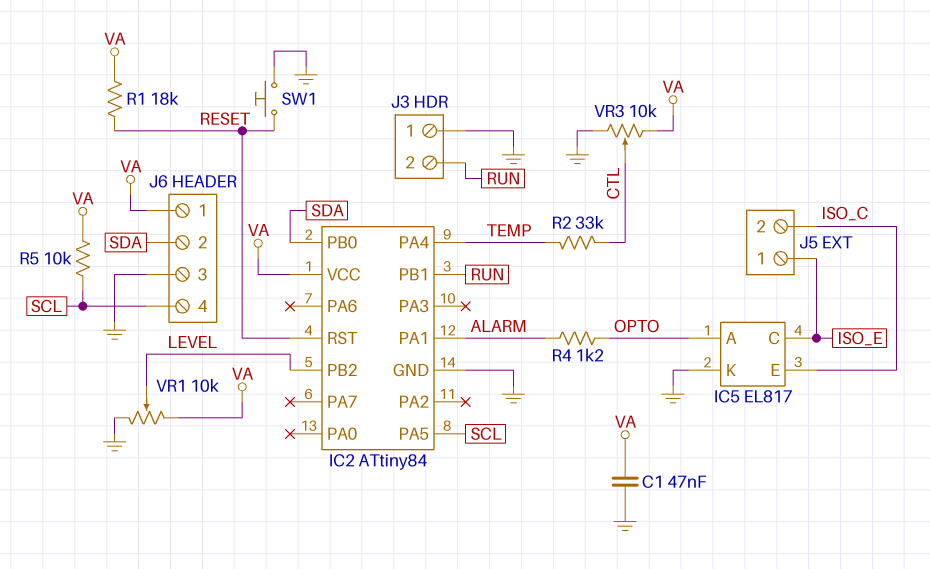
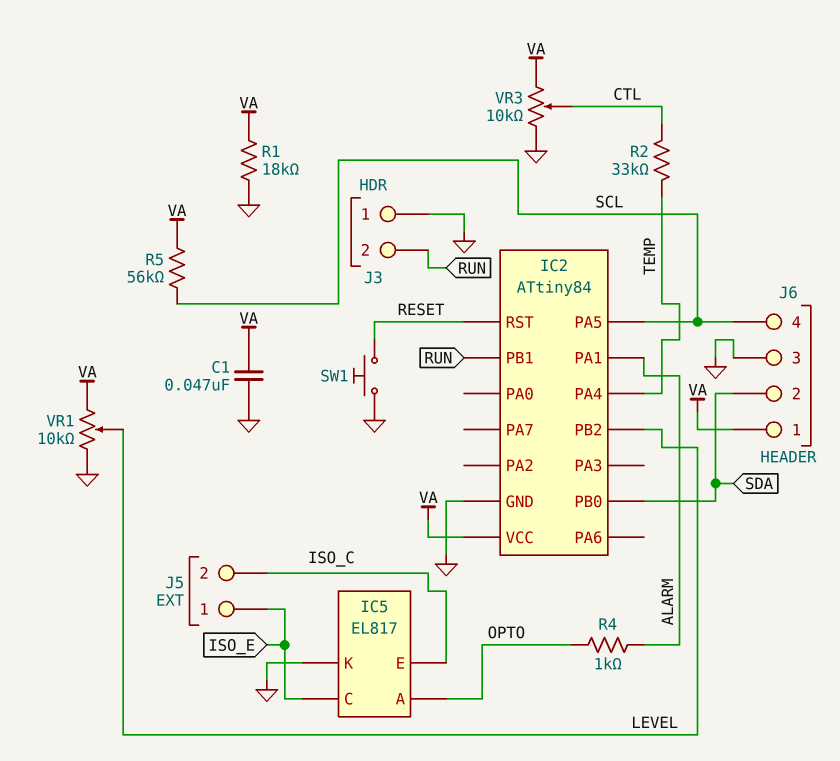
R1: 18k (RESET, VA) -> 18k (GND, VA)
R4: 1.2k (ALARM, OPTO) -> 1k (ALARM, OPTO)
R5: 10k (SCL, VA) -> 56k (SCL, VA)

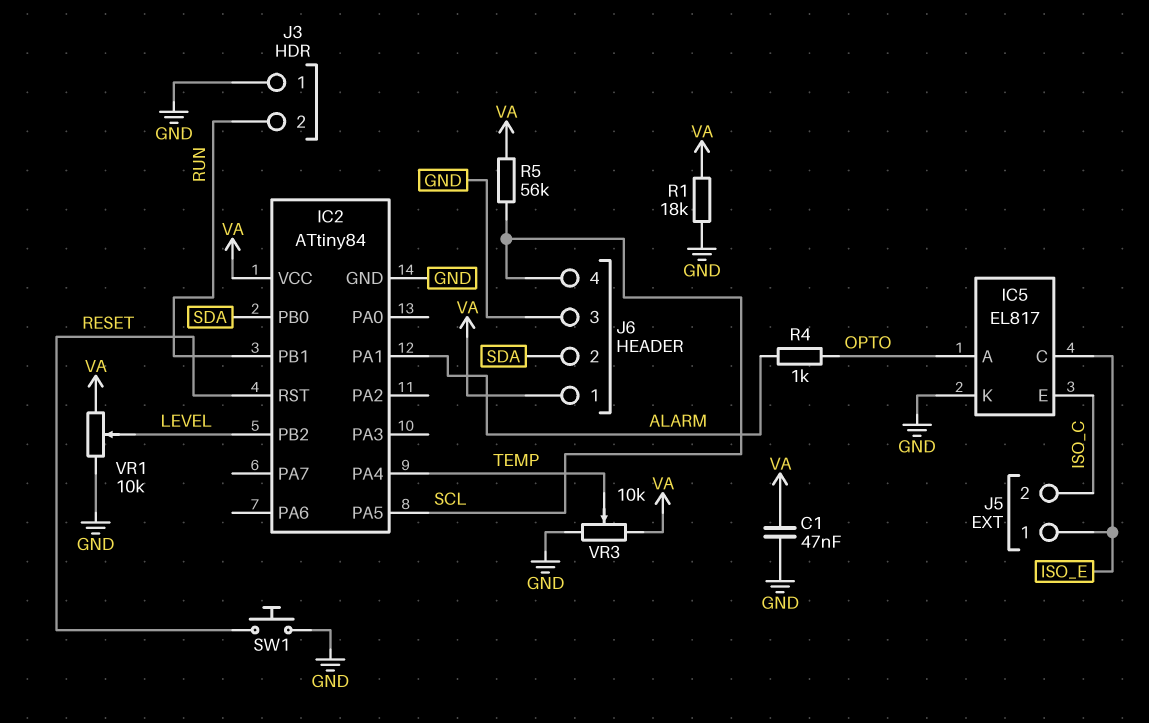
R2: 33k (CTL, TEMP) -> none
VR3: 10k (GND, VA, wiper CTL) -> 10k (GND, VA, wiper TEMP)

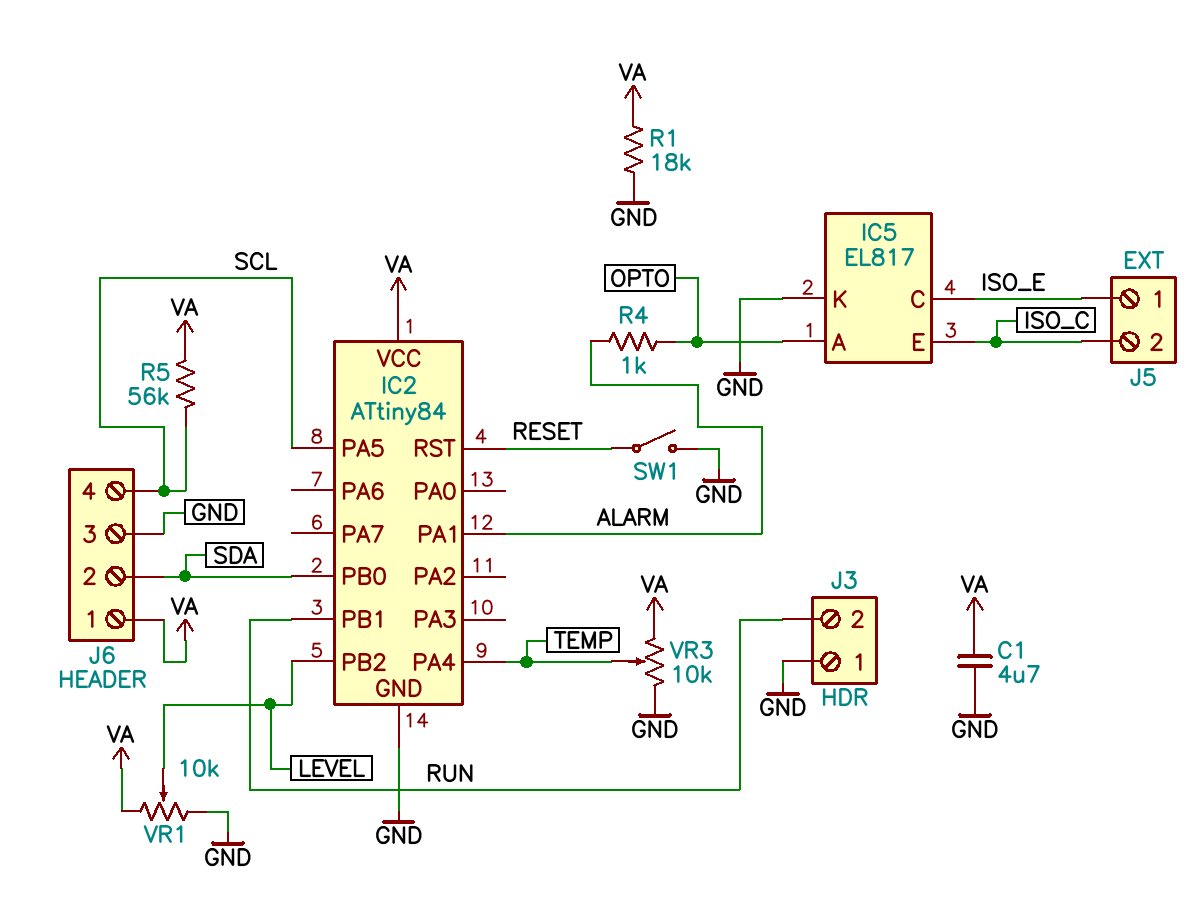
C1: 47nF (GND, VA) -> 4.7uF (GND, VA)
SW1: button (GND, RESET) -> switch (GND, RESET)

